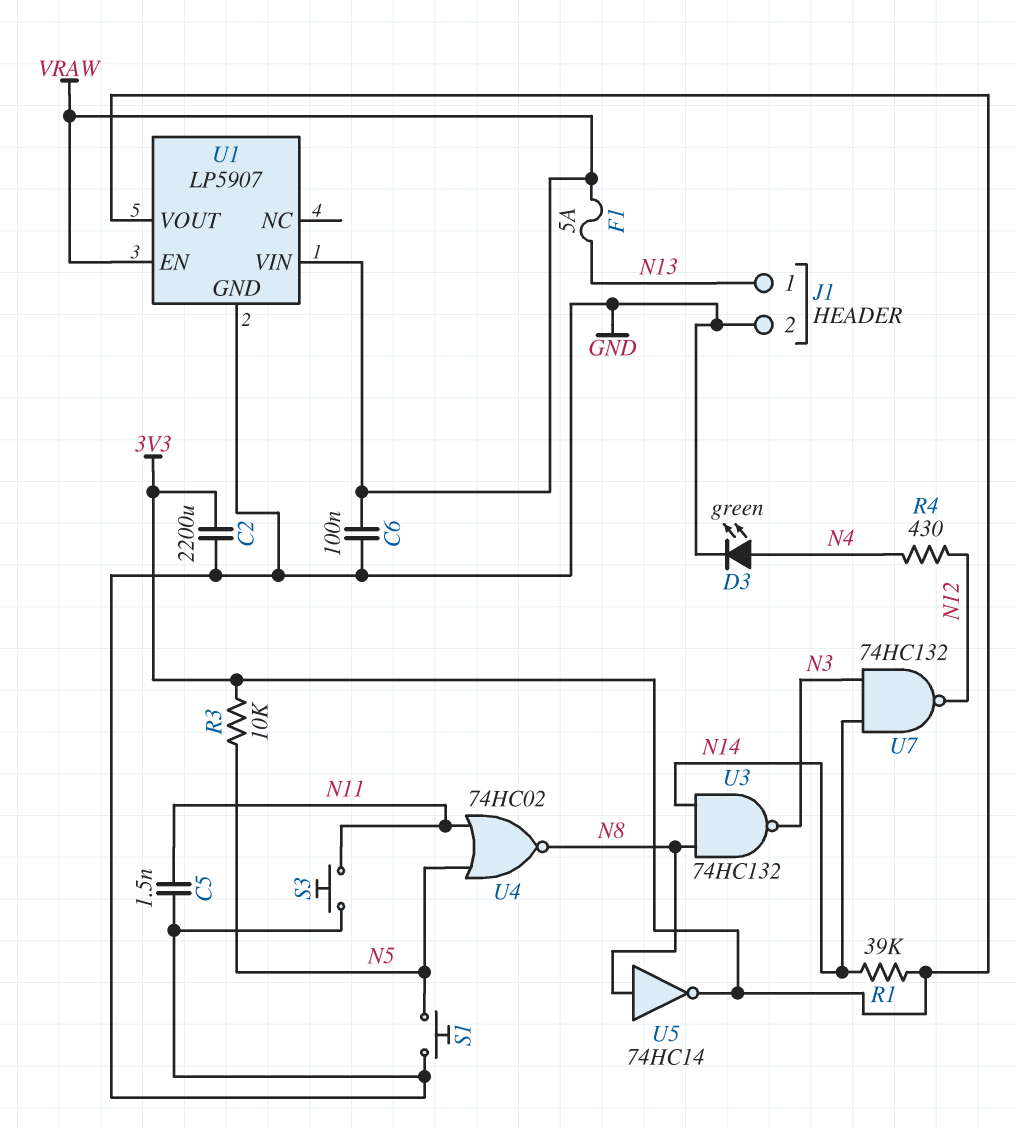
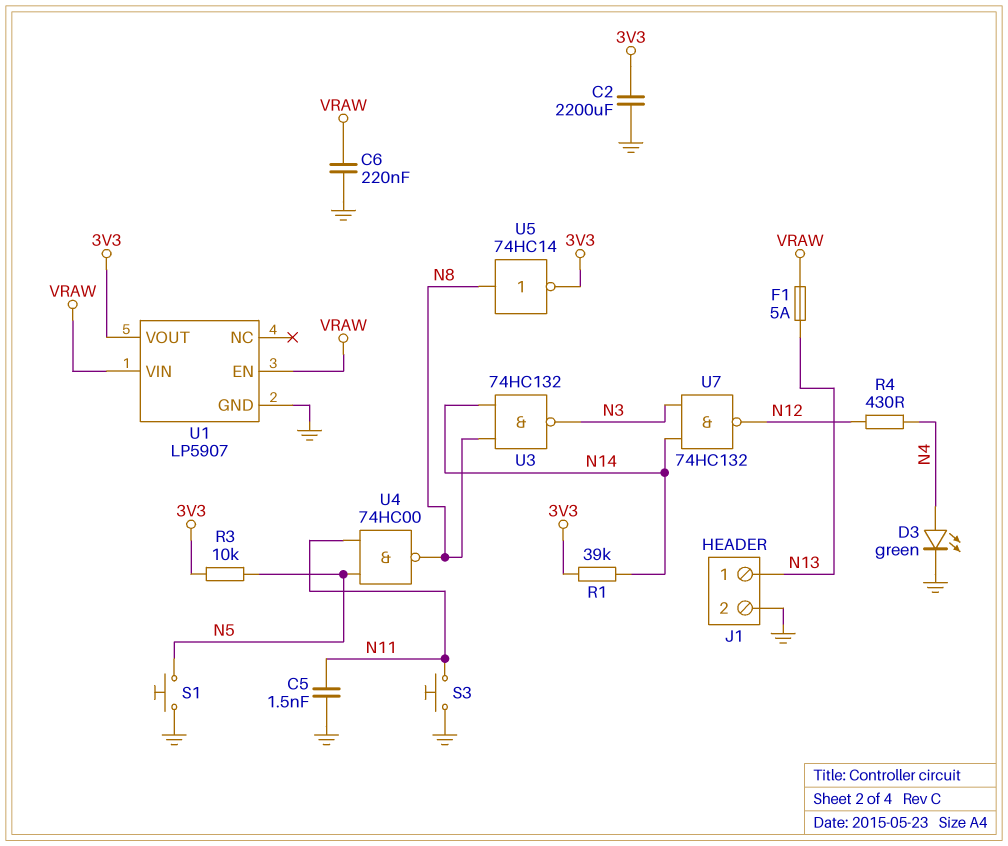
C6: 100nF (GND, VRAW) -> 220nF (GND, VRAW)
U4: NOR 74HC02 (in N5, in N11, out N8) -> NAND 74HC00 (in N5, in N11, out N8)

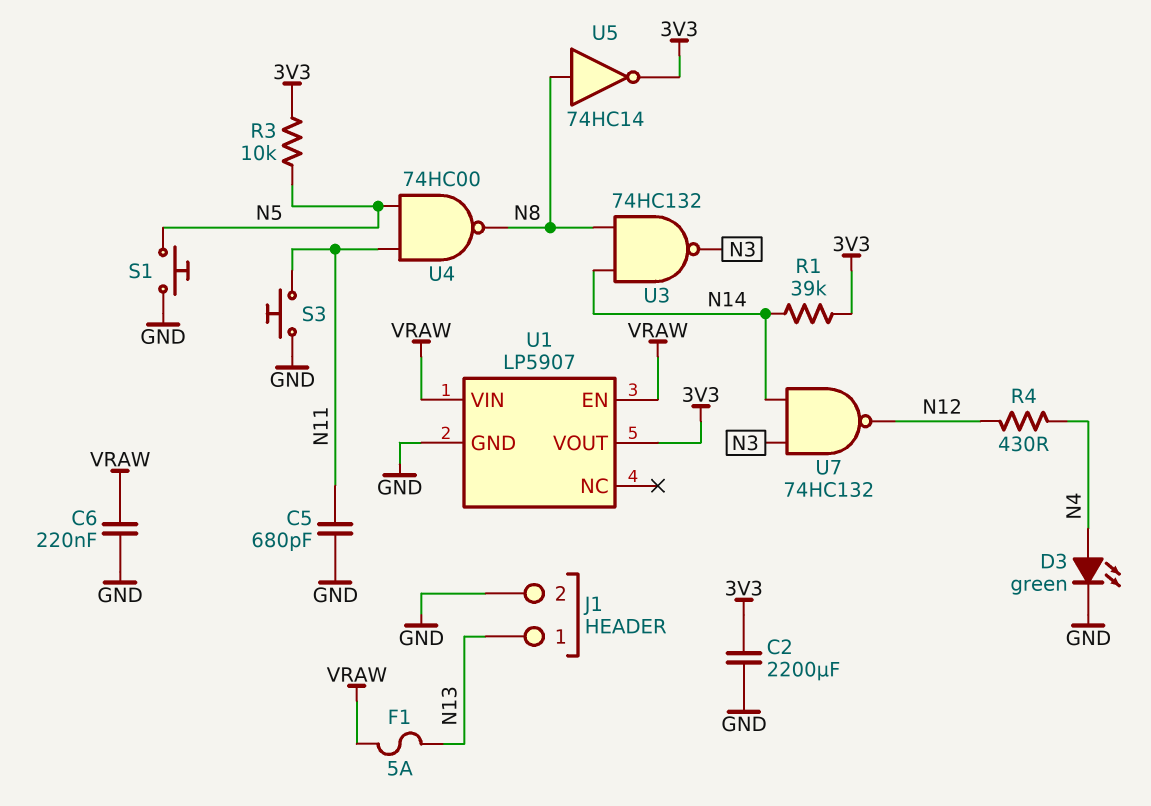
C5: 1.5nF (GND, N11) -> 680pF (GND, N11)

